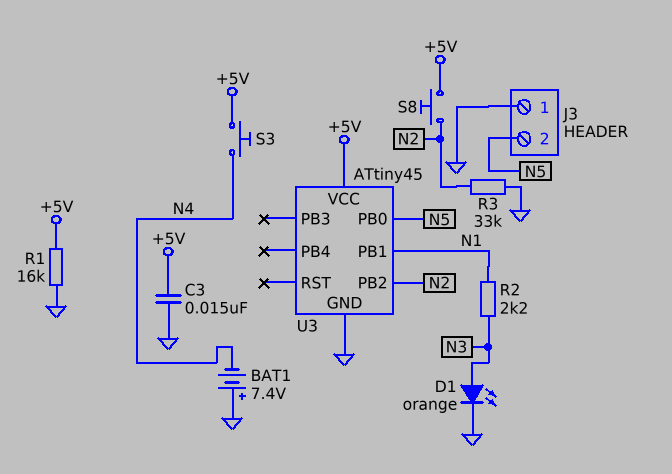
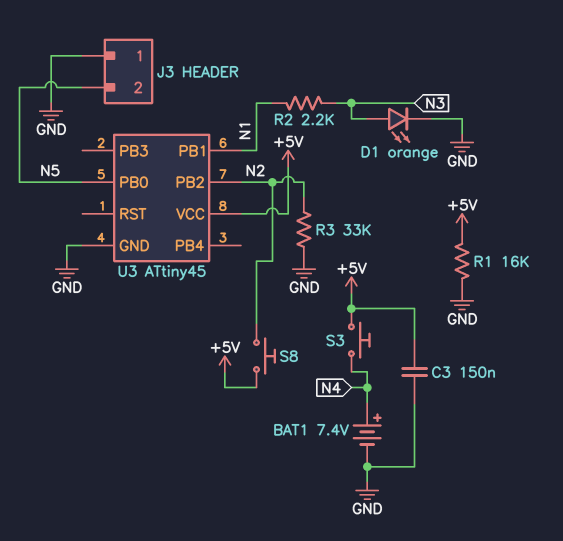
BAT1: 7.4V (plus GND, minus N4) -> 7.4V (plus N4, minus GND)
C3: 15nF (+5V, GND) -> 150nF (+5V, GND)

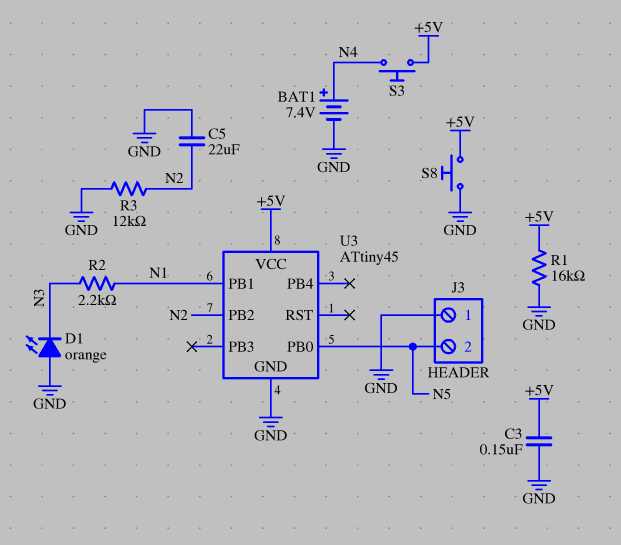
C5: none -> 22uF (GND, N2)
D1: LED orange (A N3, K GND) -> LED orange (A GND, K N3)
R3: 33k (GND, N2) -> 12k (GND, N2)
S8: button (+5V, N2) -> button (+5V, GND)

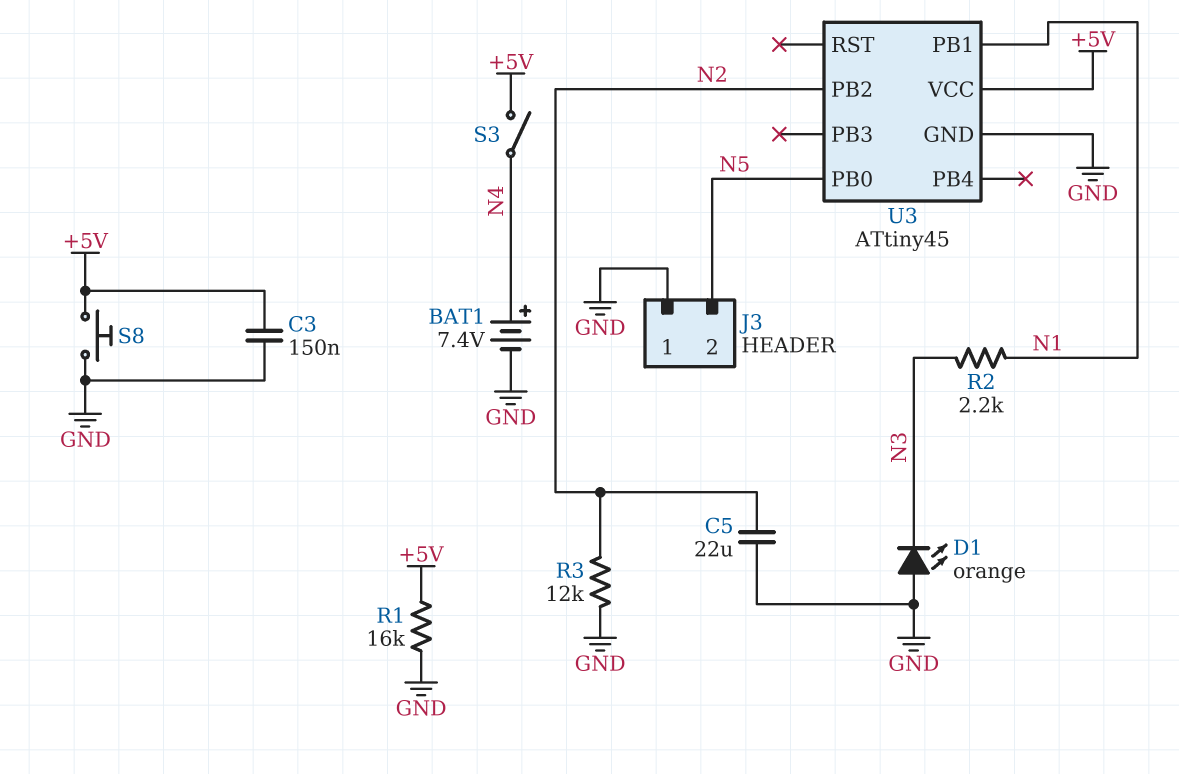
S3: button (+5V, N4) -> switch (+5V, N4)

